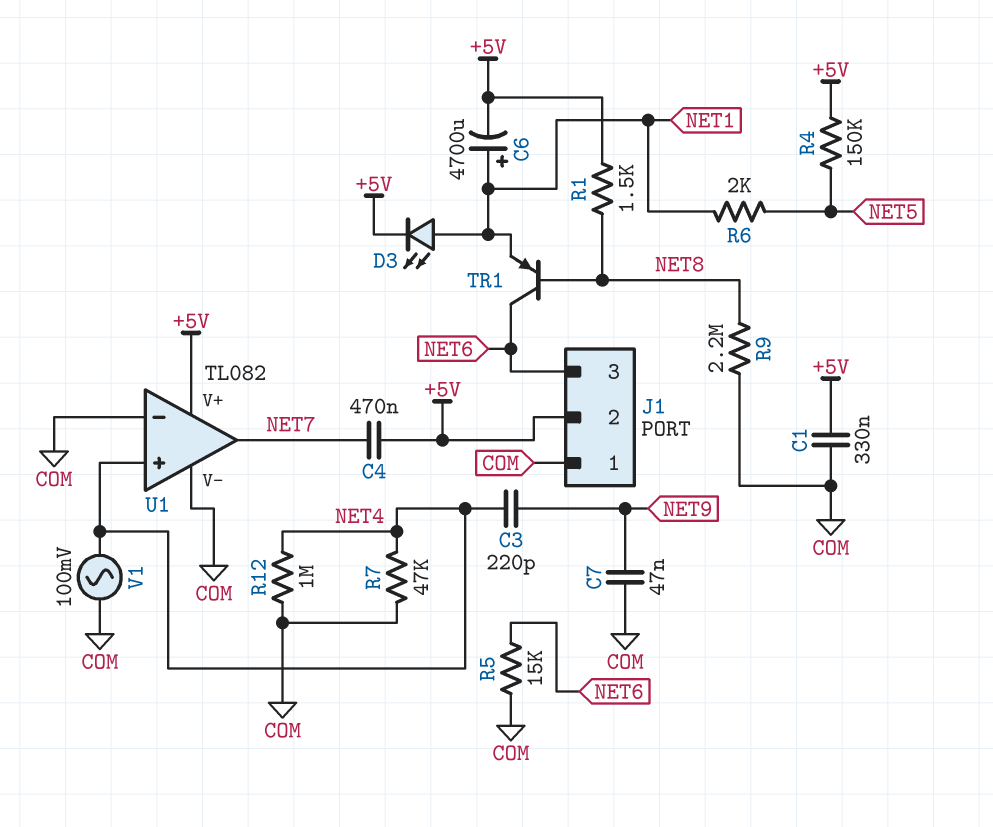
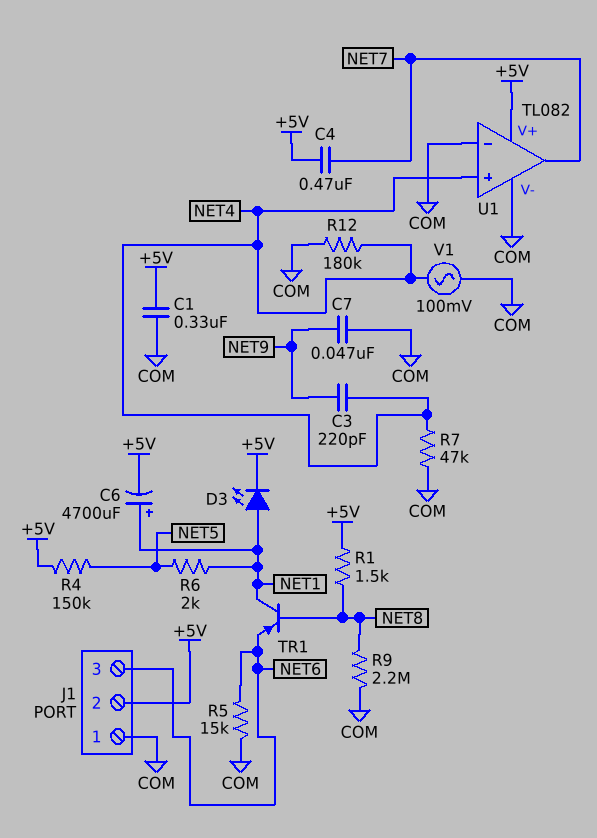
R12: 1M (COM, NET4) -> 180k (COM, NET4)
TR1: PNP (B NET8, C NET6, E NET1) -> PNP (B NET8, C NET1, E NET6)

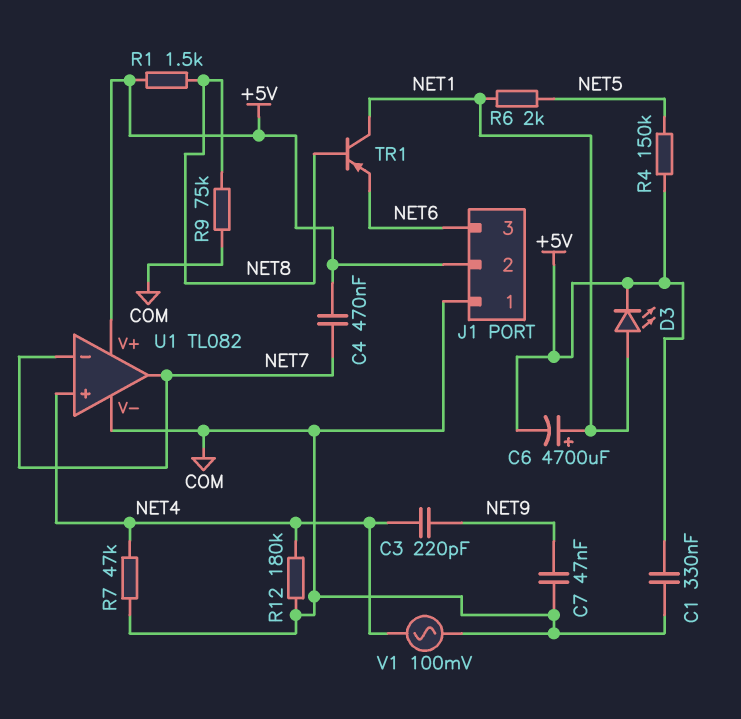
R5: 15k (COM, NET6) -> none
R9: 2.2M (COM, NET8) -> 75k (COM, NET8)
U1 pin in-: COM -> NET7

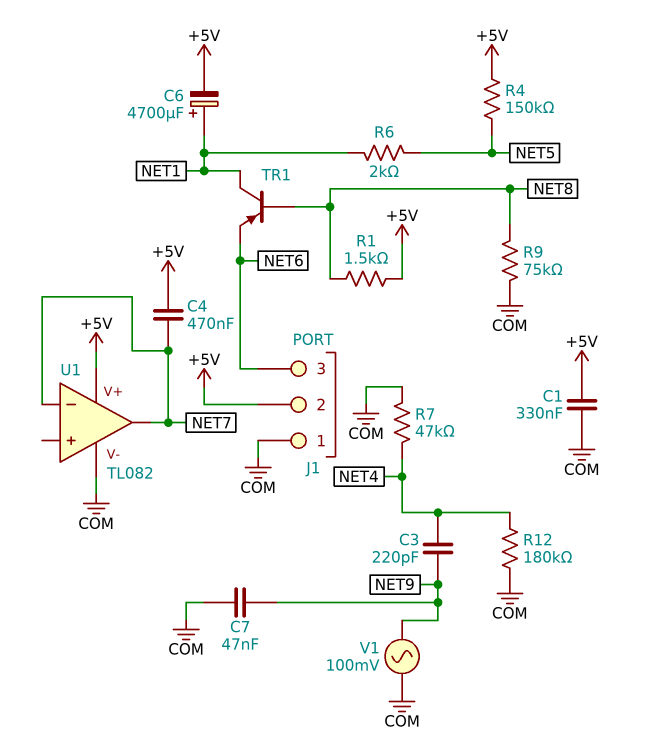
D3: LED (A NET1, K +5V) -> none
U1 pin in+: NET4 -> none
V1: AC 100mV (COM, NET4) -> AC 100mV (COM, NET9)

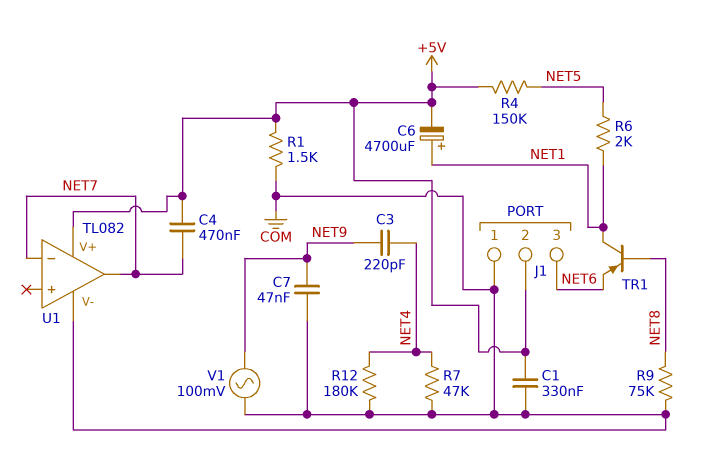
R1: 1.5k (+5V, NET8) -> 1.5k (+5V, COM)

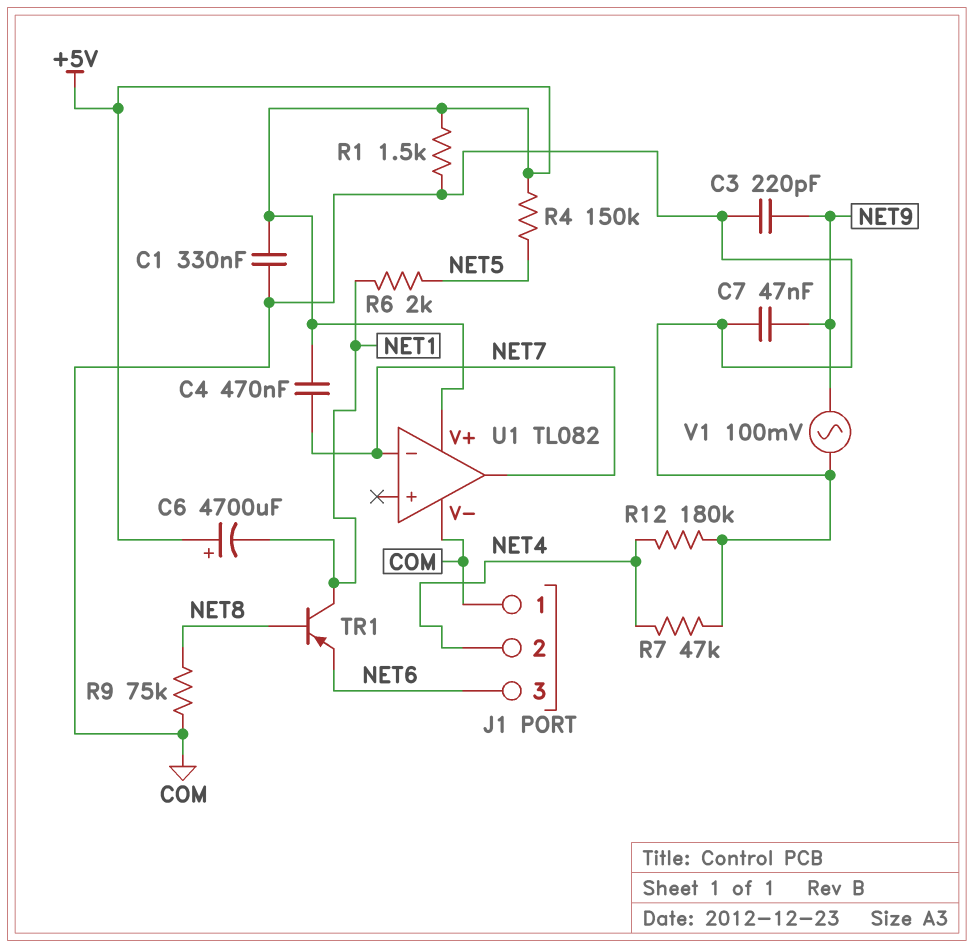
C3: 220pF (NET4, NET9) -> 220pF (COM, NET9)
C6: 4700uF (plus NET1, minus +5V) -> 4700uF (plus +5V, minus NET1)
J1 pin 2: +5V -> NET4

